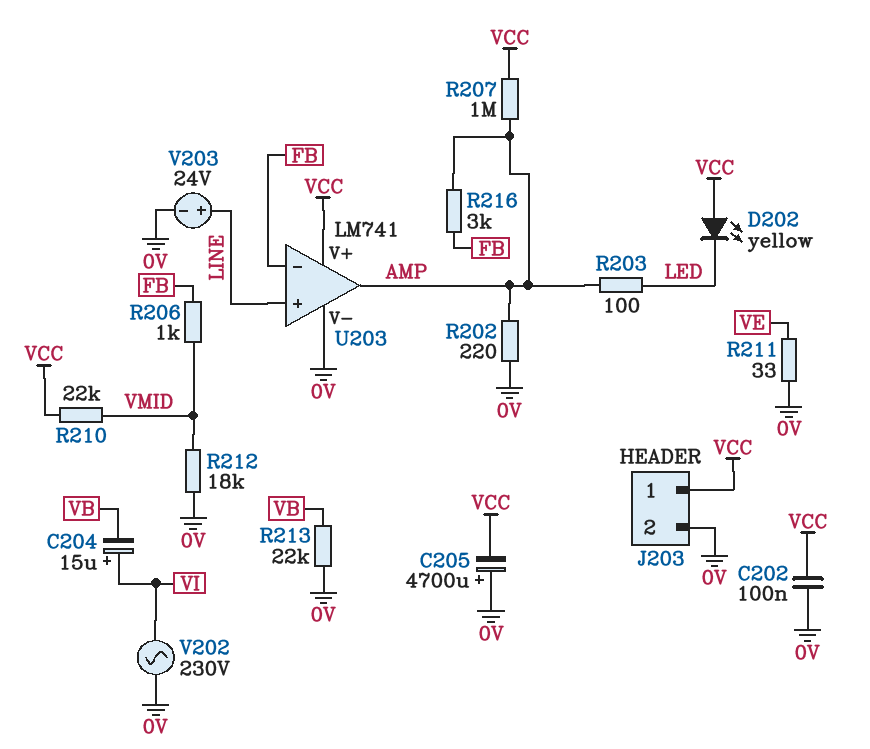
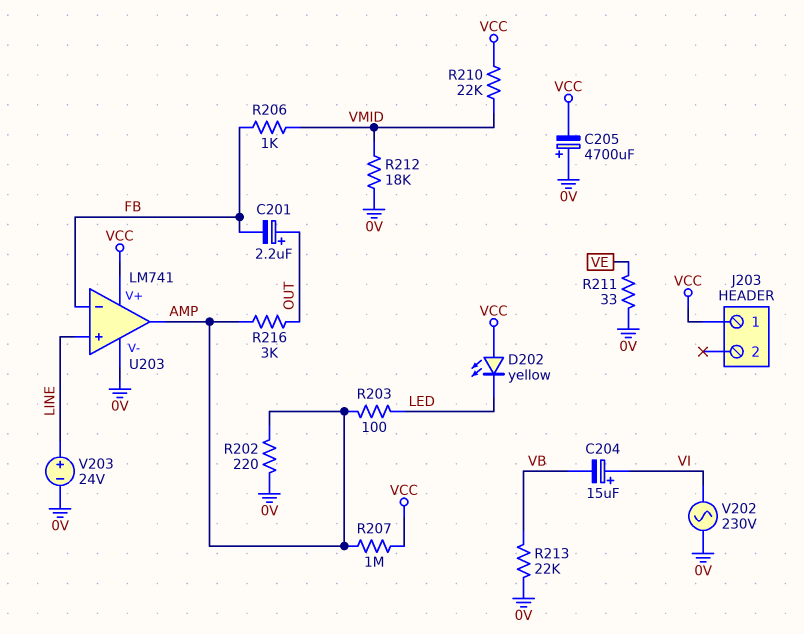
C201: none -> 2.2uF (plus OUT, minus FB)
C202: 100nF (0V, VCC) -> none
J203 pin 2: 0V -> none
R216: 3k (AMP, FB) -> 3k (AMP, OUT)

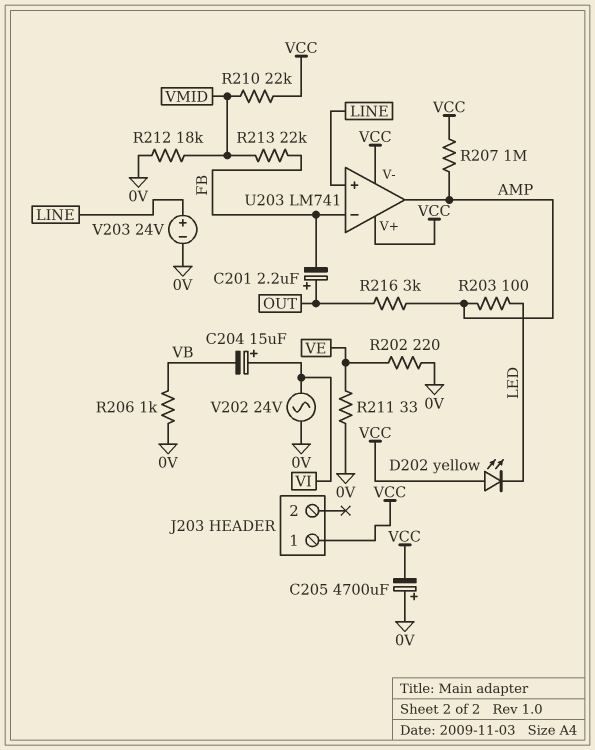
R202: 220 (0V, AMP) -> 220 (0V, VE)
R206: 1k (FB, VMID) -> 1k (0V, VB)
R213: 22k (0V, VB) -> 22k (FB, VMID)
U203 pin V-: 0V -> VCC
V202: AC 230V (0V, VI) -> AC 24V (0V, VI)

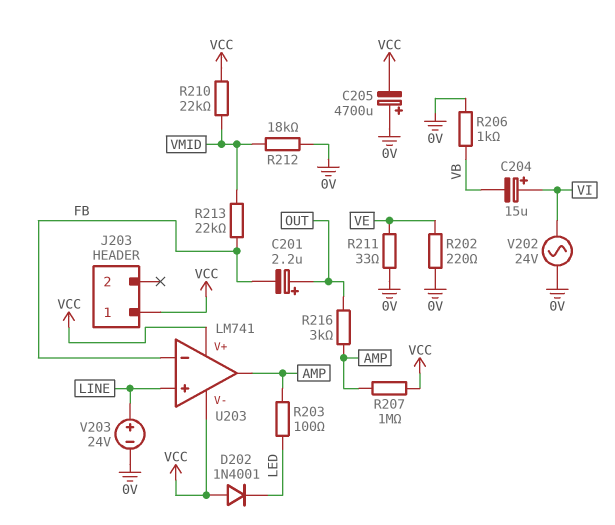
D202: LED yellow (A VCC, K LED) -> diode 1N4001 (A VCC, K LED)

